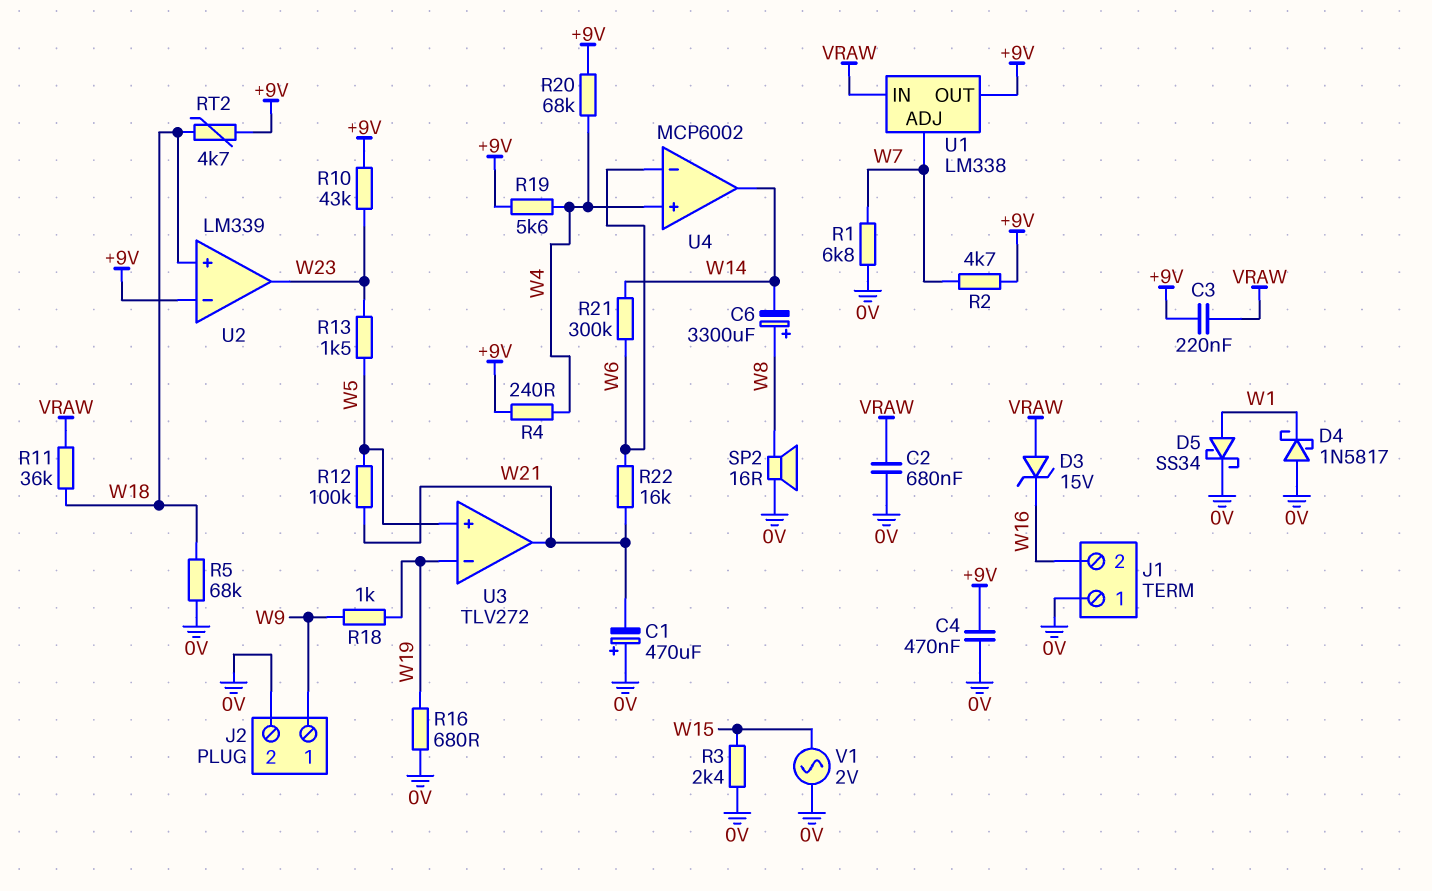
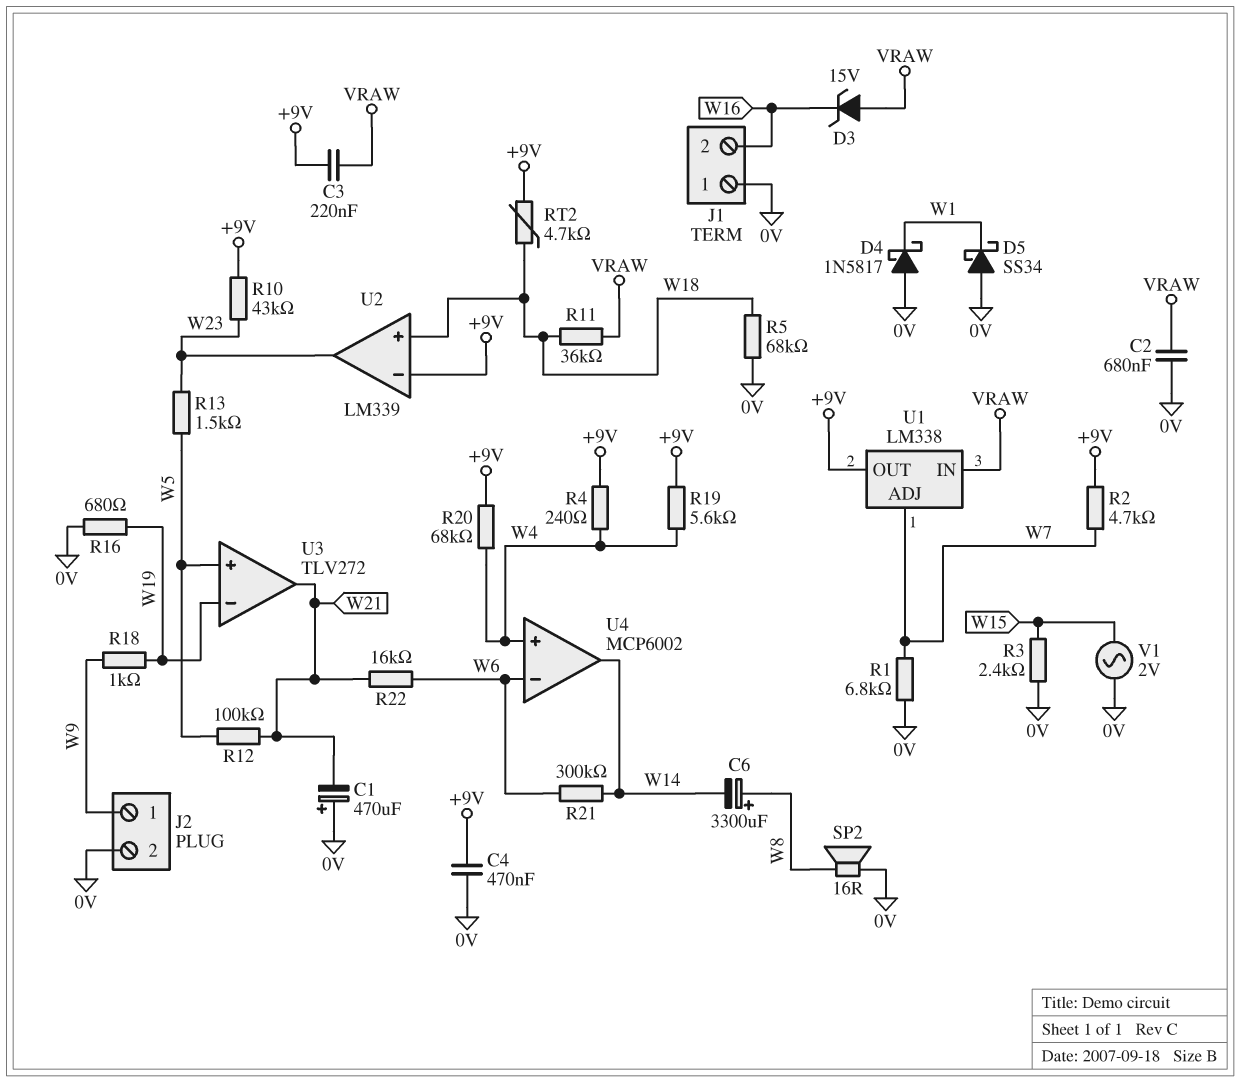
D5: schottky SS34 (A W1, K 0V) -> schottky SS34 (A 0V, K W1)

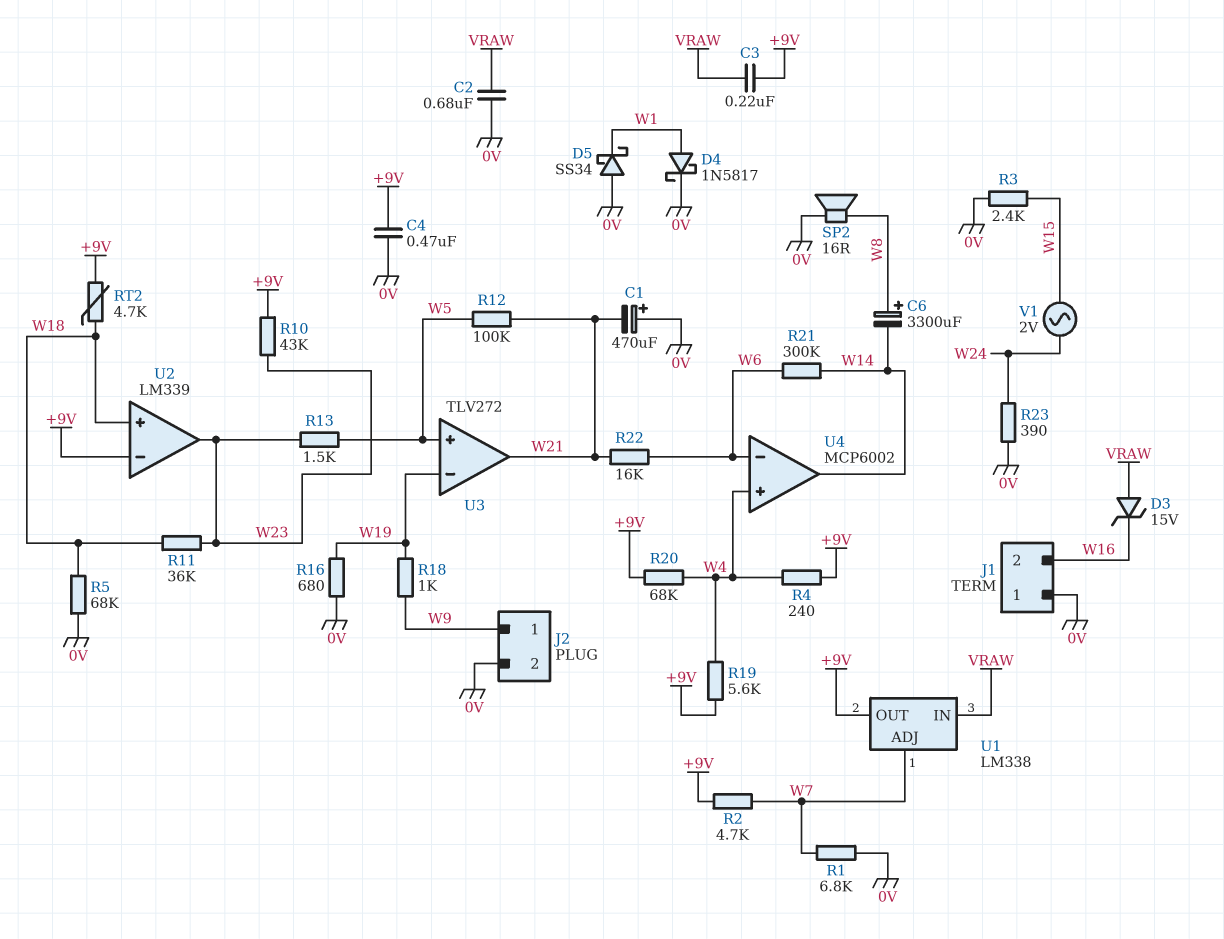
D4: schottky 1N5817 (A 0V, K W1) -> schottky 1N5817 (A W1, K 0V)
R11: 36k (VRAW, W18) -> 36k (W18, W23)
R23: none -> 390 (0V, W24)
V1: AC 2V (0V, W15) -> AC 2V (W15, W24)

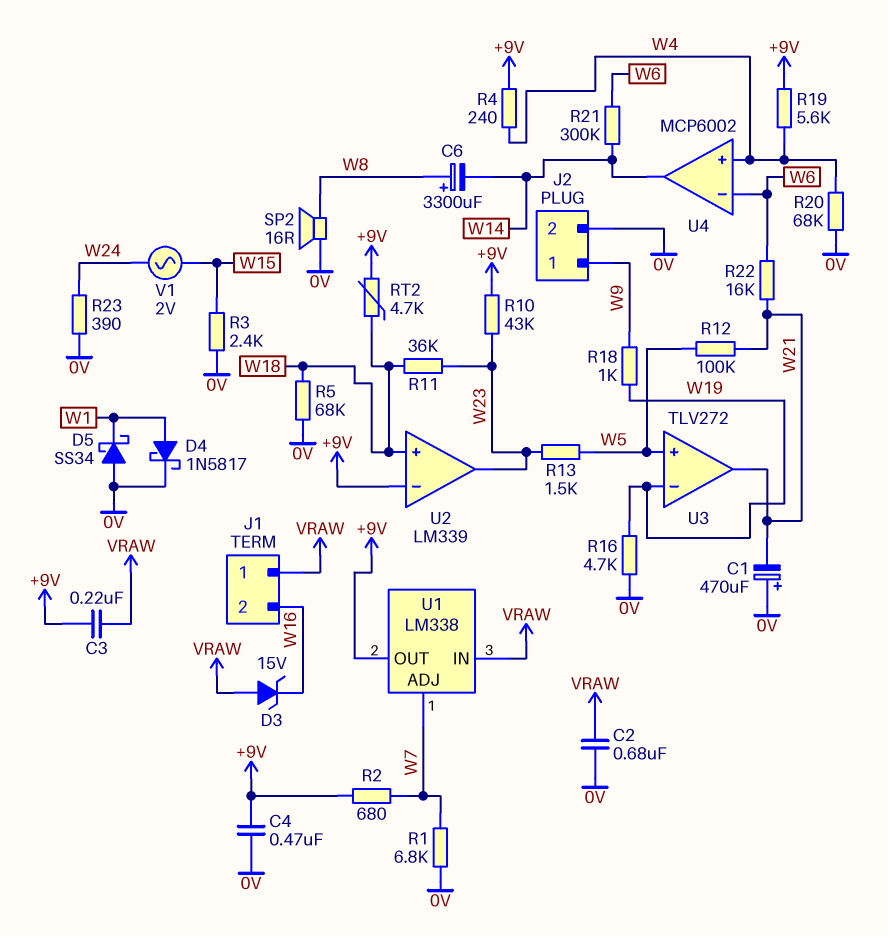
J1 pin 1: 0V -> VRAW
R2: 4.7k (+9V, W7) -> 680 (+9V, W7)
R16: 680 (0V, W19) -> 4.7k (0V, W19)
R20: 68k (+9V, W4) -> 68k (0V, W4)

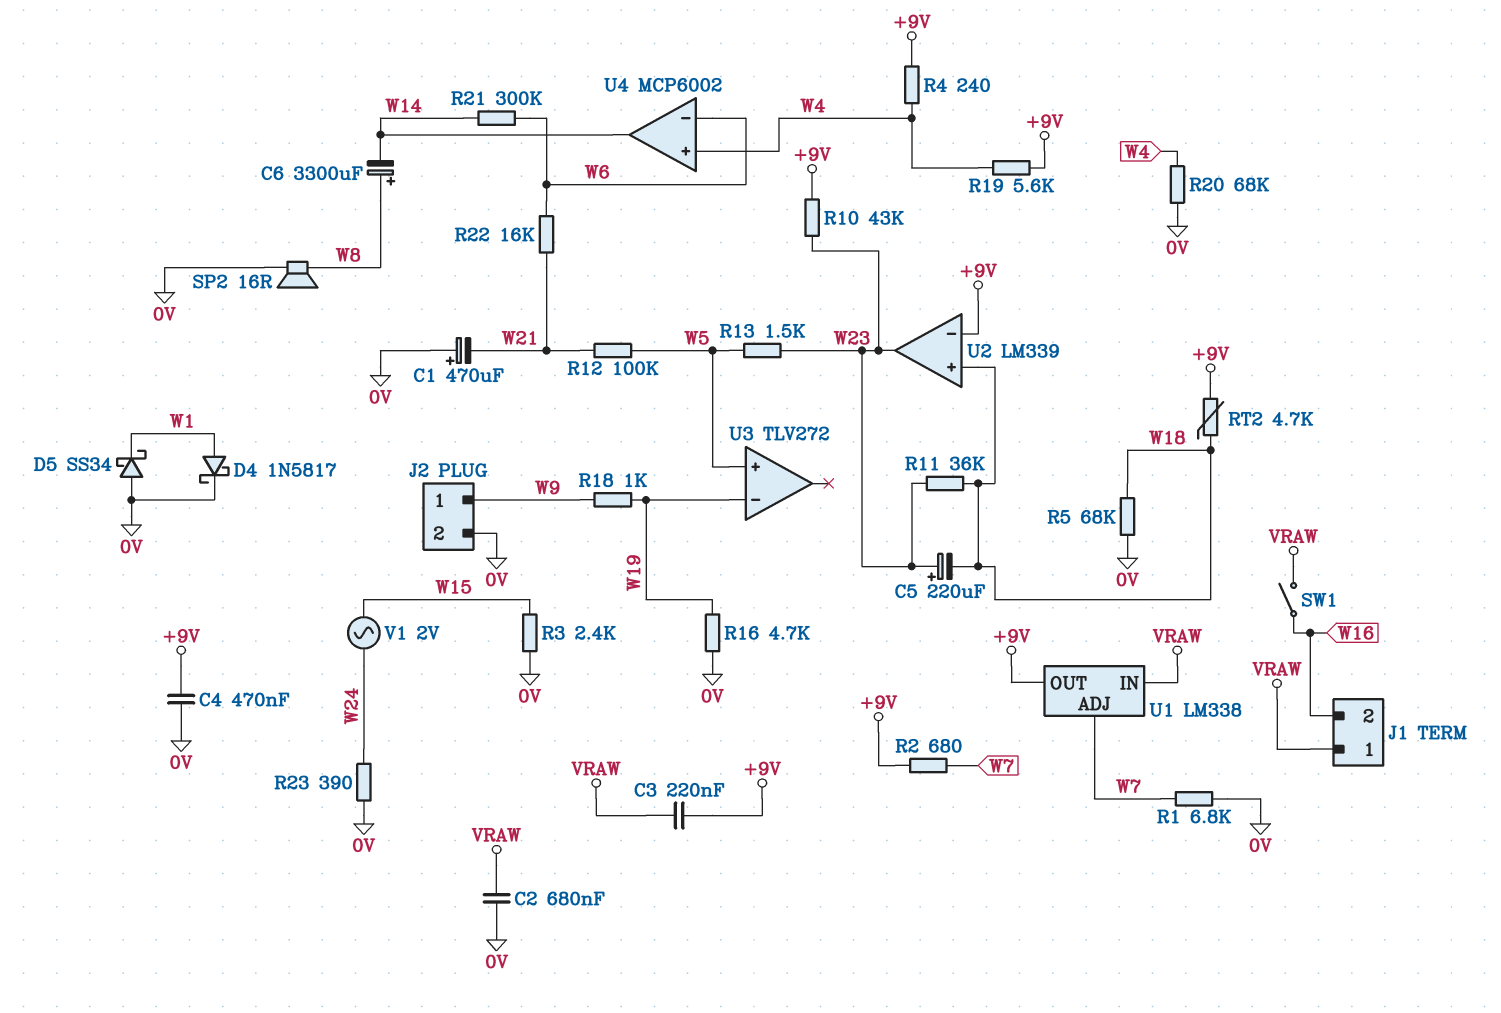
C5: none -> 220uF (plus W23, minus W18)
D3: zener 15V (A VRAW, K W16) -> none
SW1: none -> switch (VRAW, W16)
U3 pin out: W21 -> none

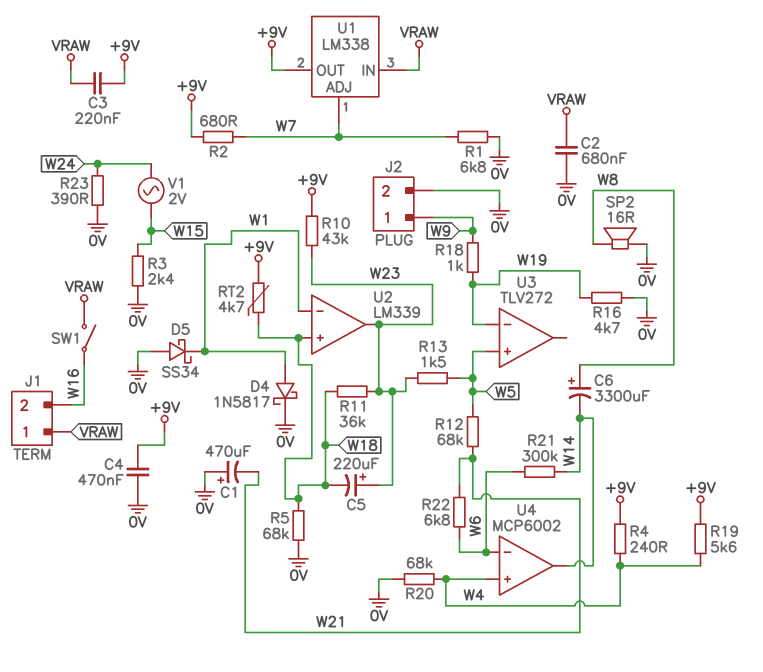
R12: 100k (W5, W21) -> 68k (W5, W21)
R22: 16k (W6, W21) -> 6.8k (W6, W21)
U2 pin in-: +9V -> W1

